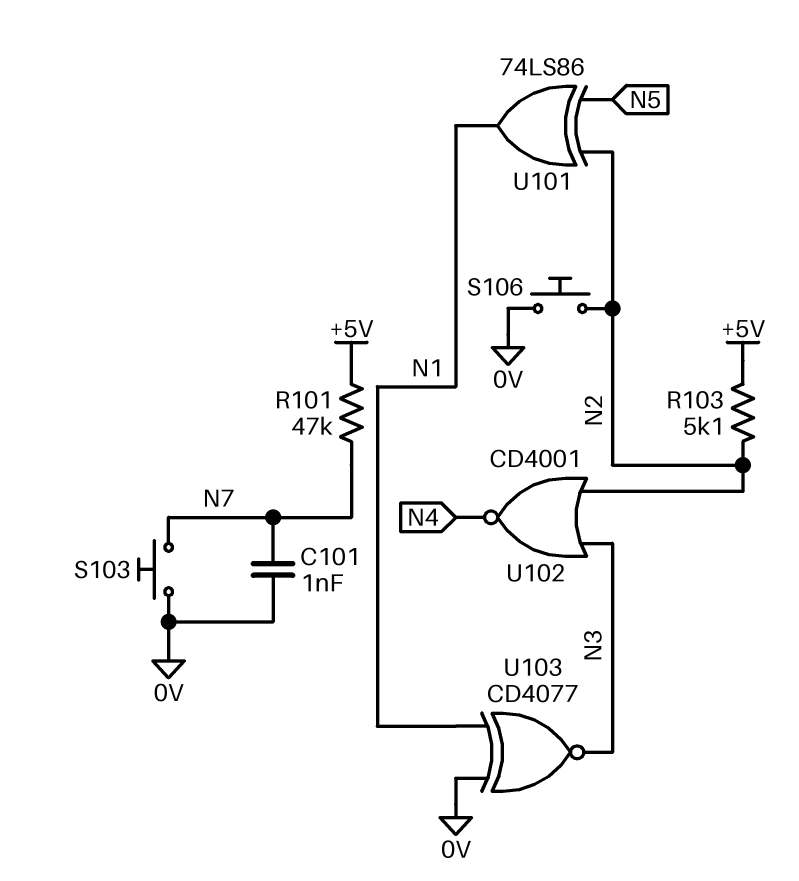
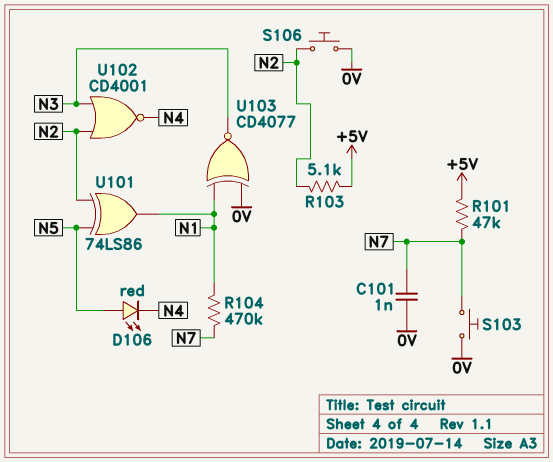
D106: none -> LED red (A N5, K N4)
R104: none -> 470k (N1, N7)

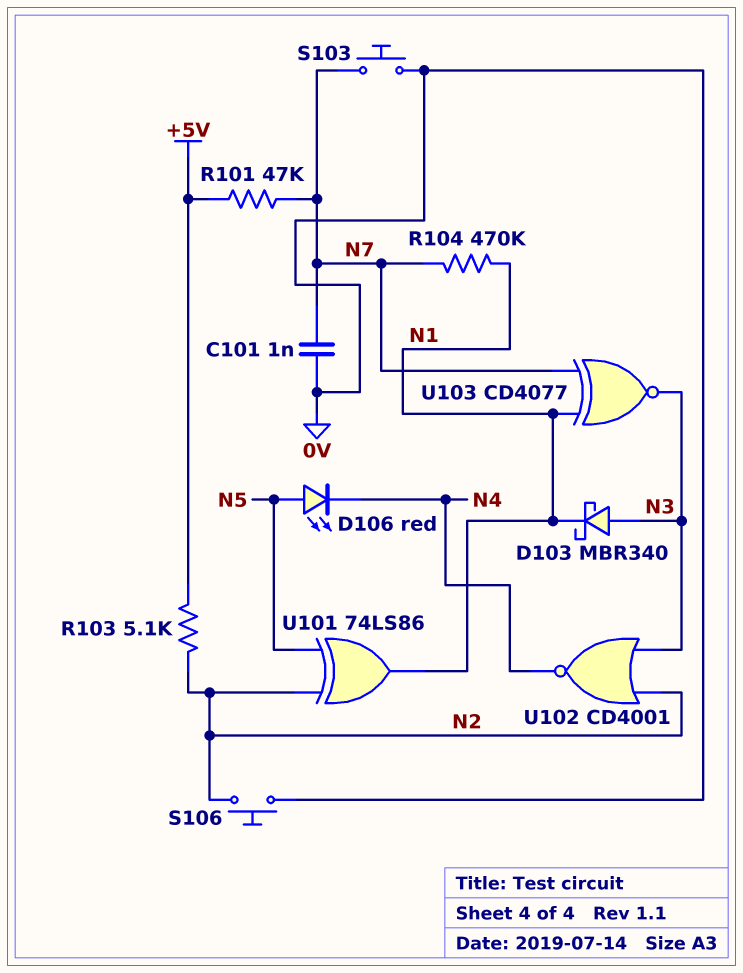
D103: none -> schottky MBR340 (A N3, K N1)
U103: XNOR CD4077 (in 0V, in N1, out N3) -> XNOR CD4077 (in N1, in N7, out N3)

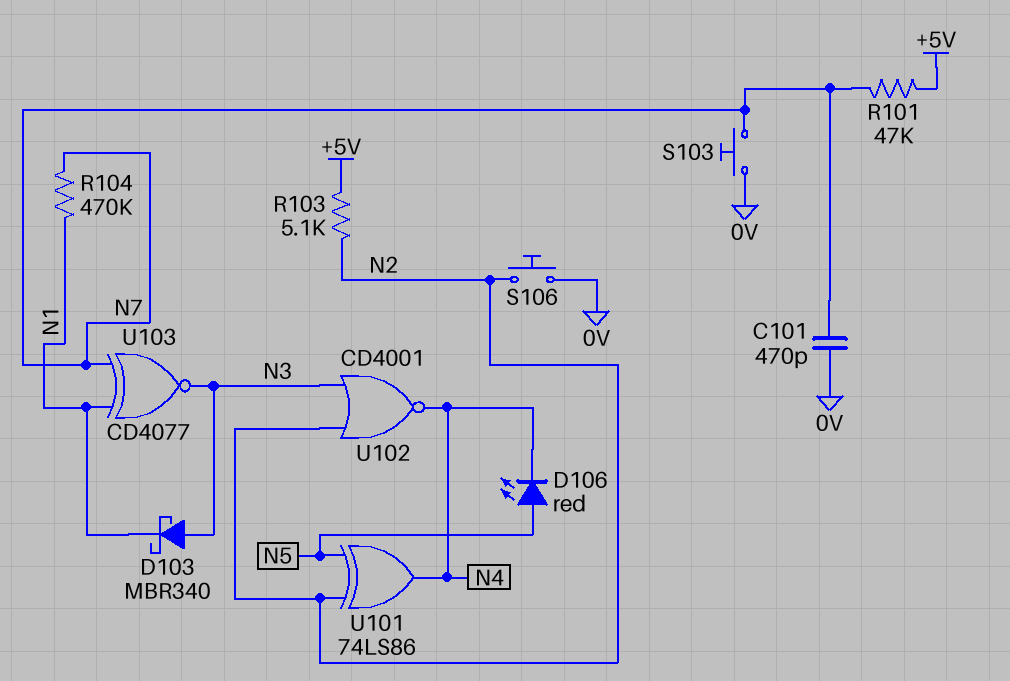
C101: 1nF (0V, N7) -> 470pF (0V, N7)
U101: XOR 74LS86 (in N2, in N5, out N1) -> XOR 74LS86 (in N2, in N5, out N4)

